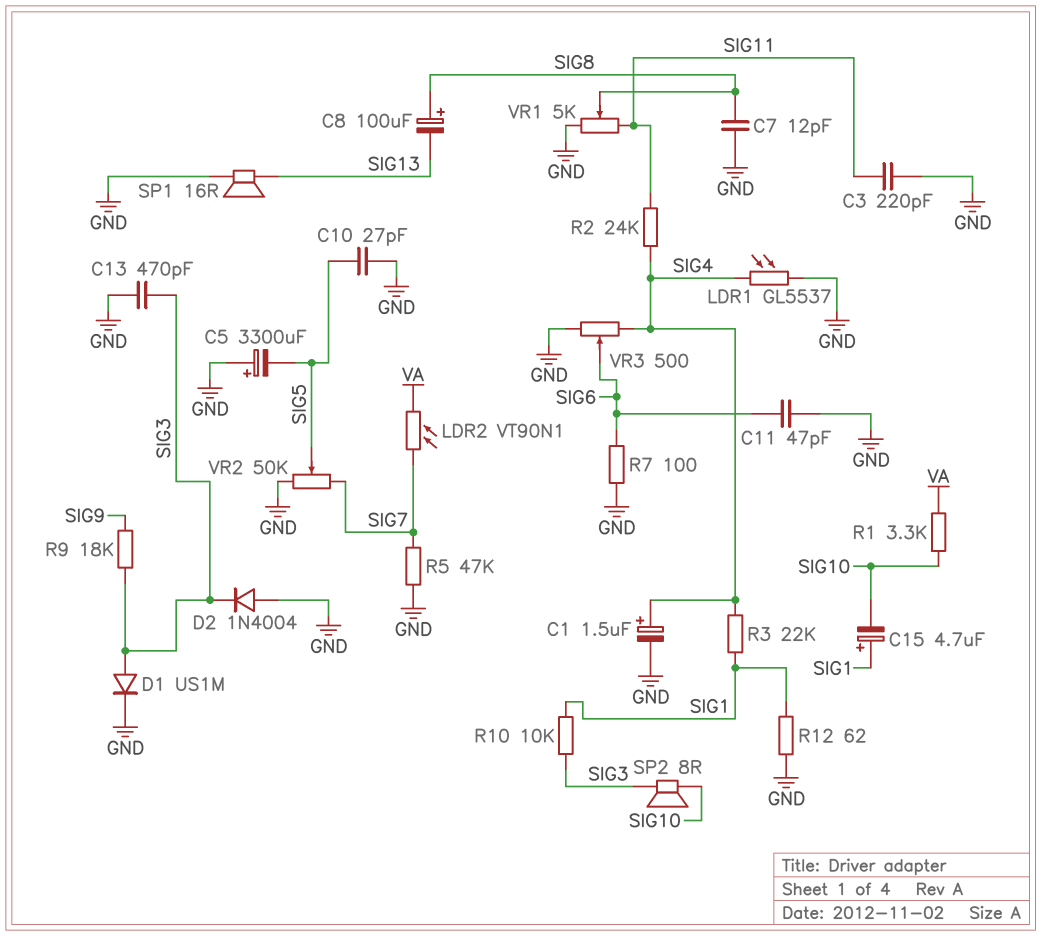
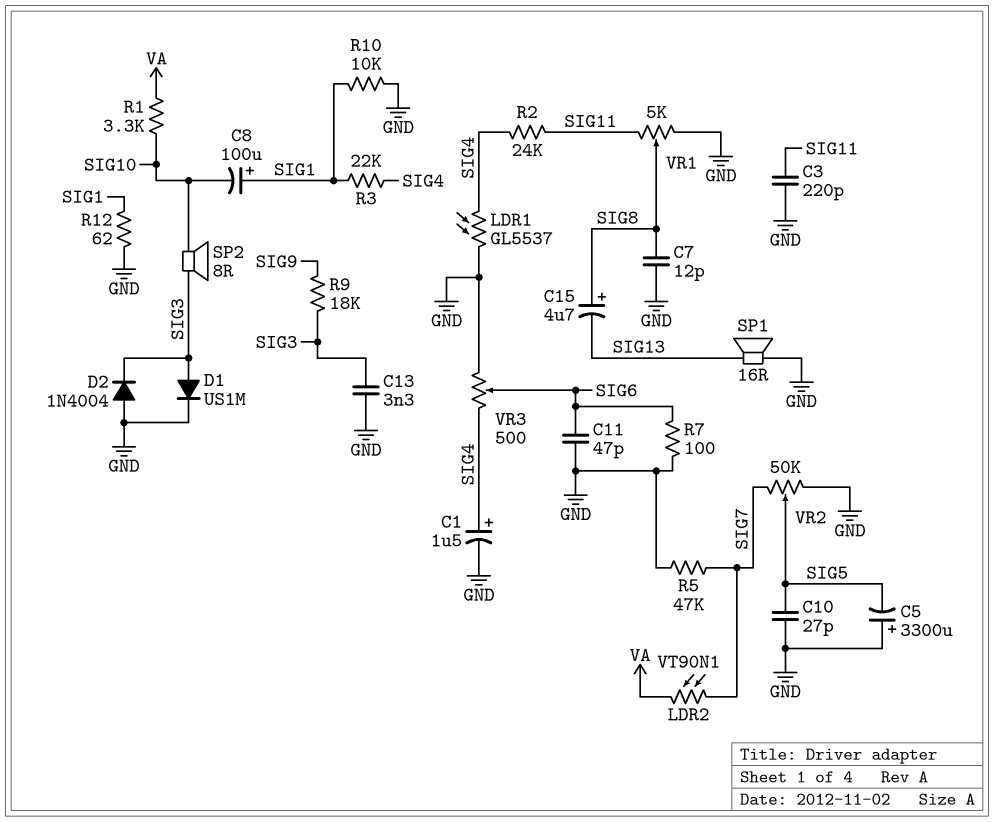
C8: 100uF (plus SIG8, minus SIG13) -> 100uF (plus SIG1, minus SIG10)
C13: 470pF (GND, SIG3) -> 3.3nF (GND, SIG3)
C15: 4.7uF (plus SIG1, minus SIG10) -> 4.7uF (plus SIG8, minus SIG13)
R10: 10k (SIG1, SIG3) -> 10k (GND, SIG1)

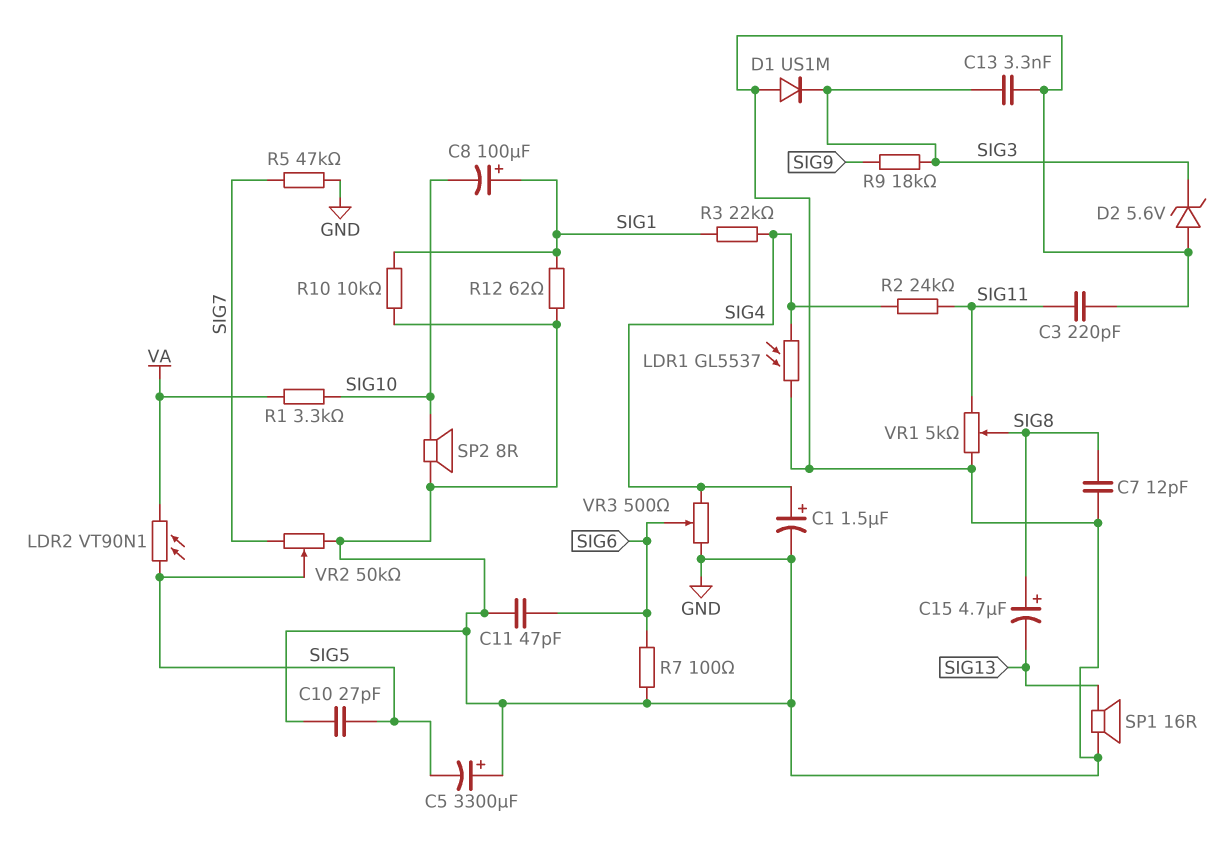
D1: diode US1M (A SIG3, K GND) -> diode US1M (A GND, K SIG3)
D2: diode 1N4004 (A GND, K SIG3) -> zener 5.6V (A GND, K SIG3)
LDR2: VT90N1 (SIG7, VA) -> VT90N1 (SIG5, VA)
SP2: speaker 8R (SIG3, SIG10) -> speaker 8R (GND, SIG10)

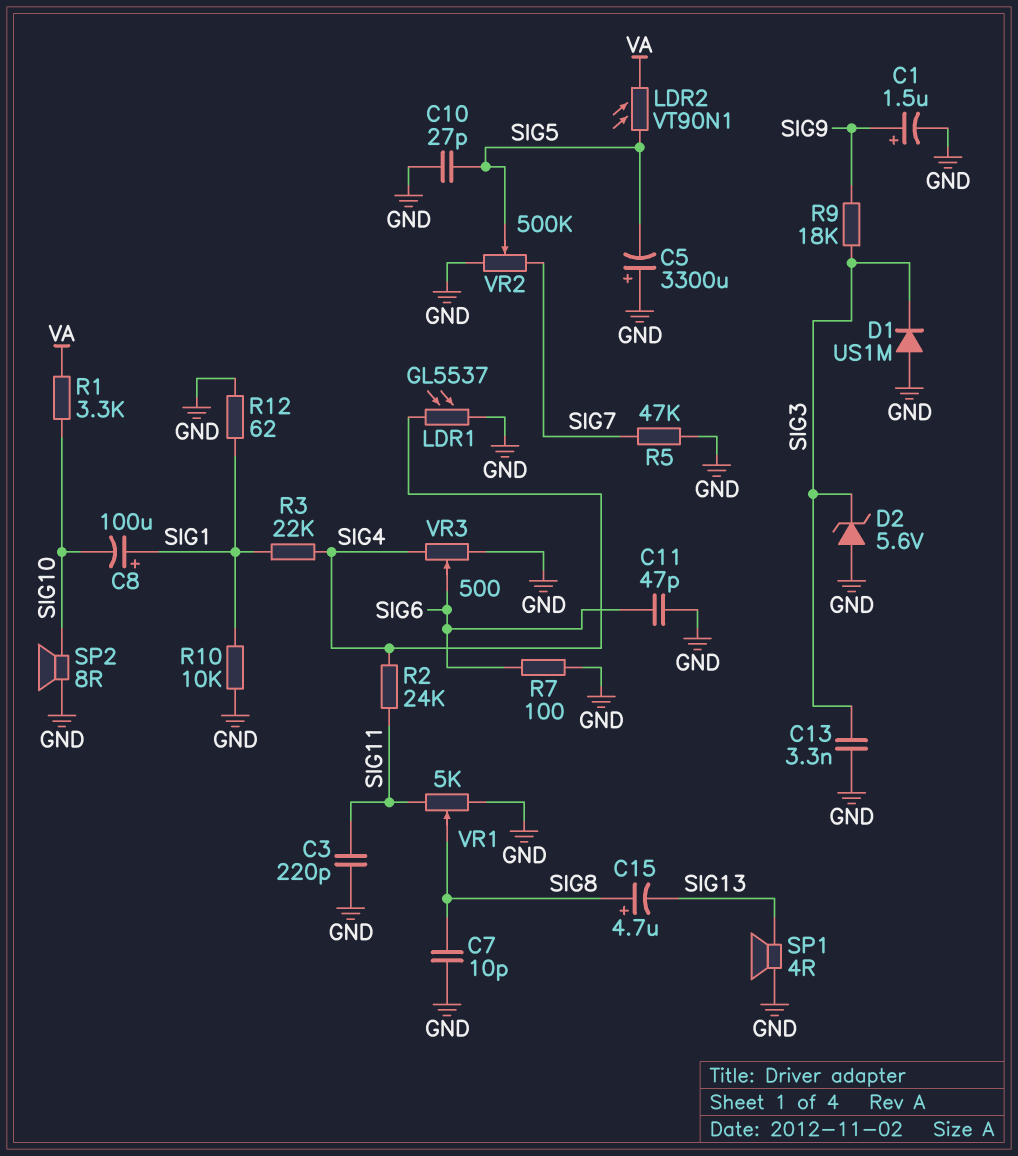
C1: 1.5uF (plus SIG4, minus GND) -> 1.5uF (plus SIG9, minus GND)
C7: 12pF (GND, SIG8) -> 10pF (GND, SIG8)
SP1: speaker 16R (GND, SIG13) -> speaker 4R (GND, SIG13)
VR2: 50k (GND, SIG7, wiper SIG5) -> 500k (GND, SIG7, wiper SIG5)

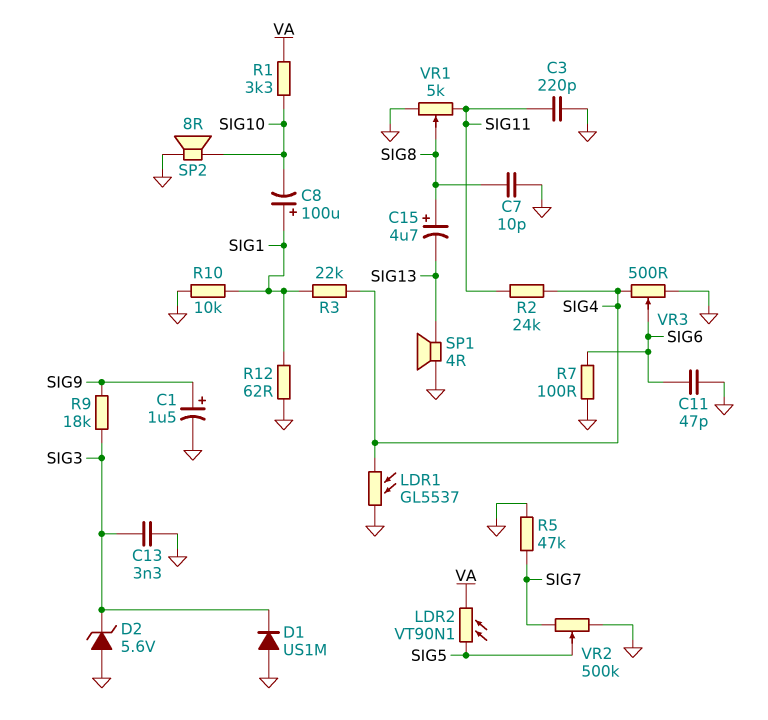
C5: 3300uF (plus GND, minus SIG5) -> none
C10: 27pF (GND, SIG5) -> none

